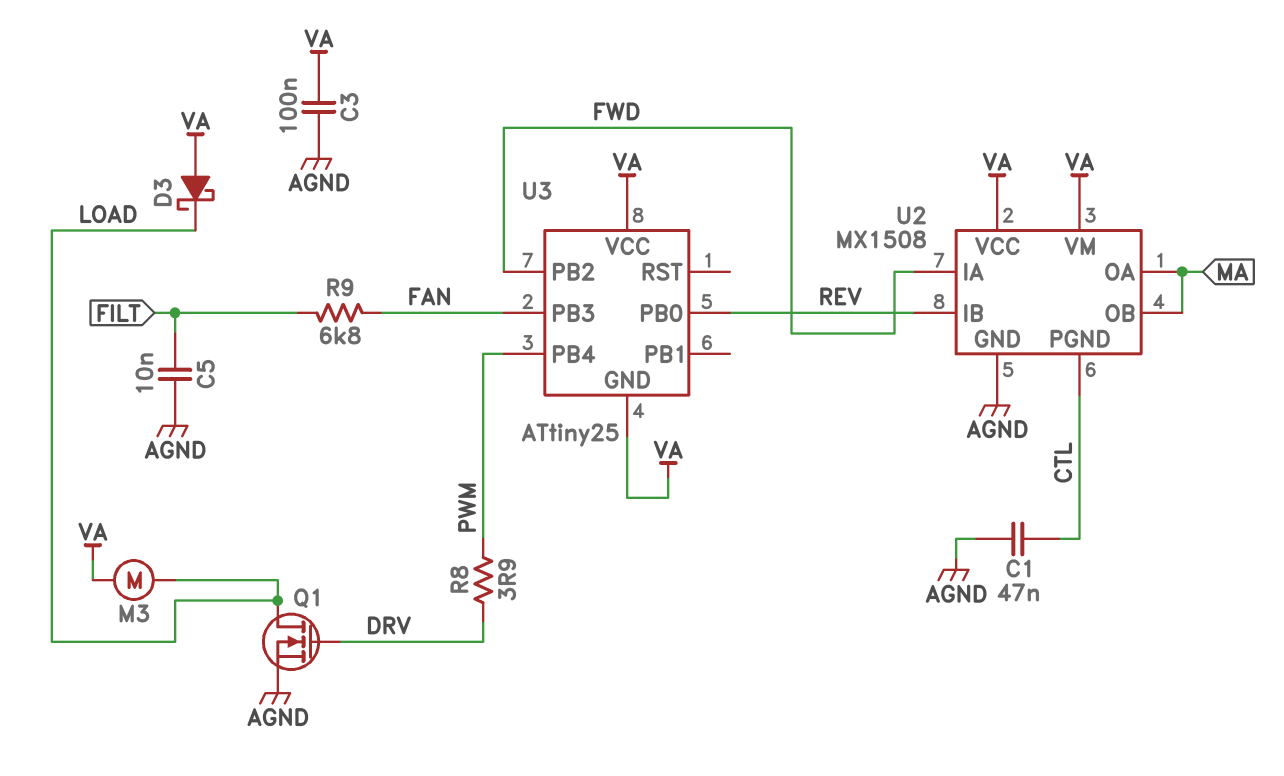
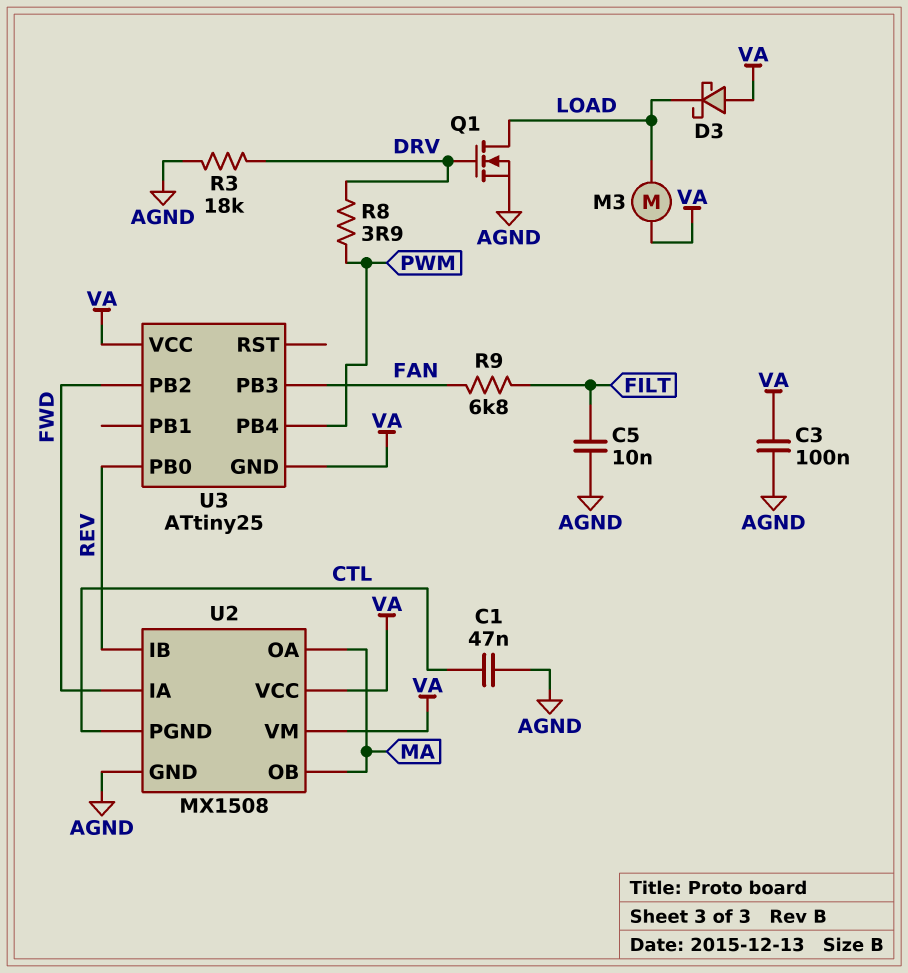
R3: none -> 18k (AGND, DRV)

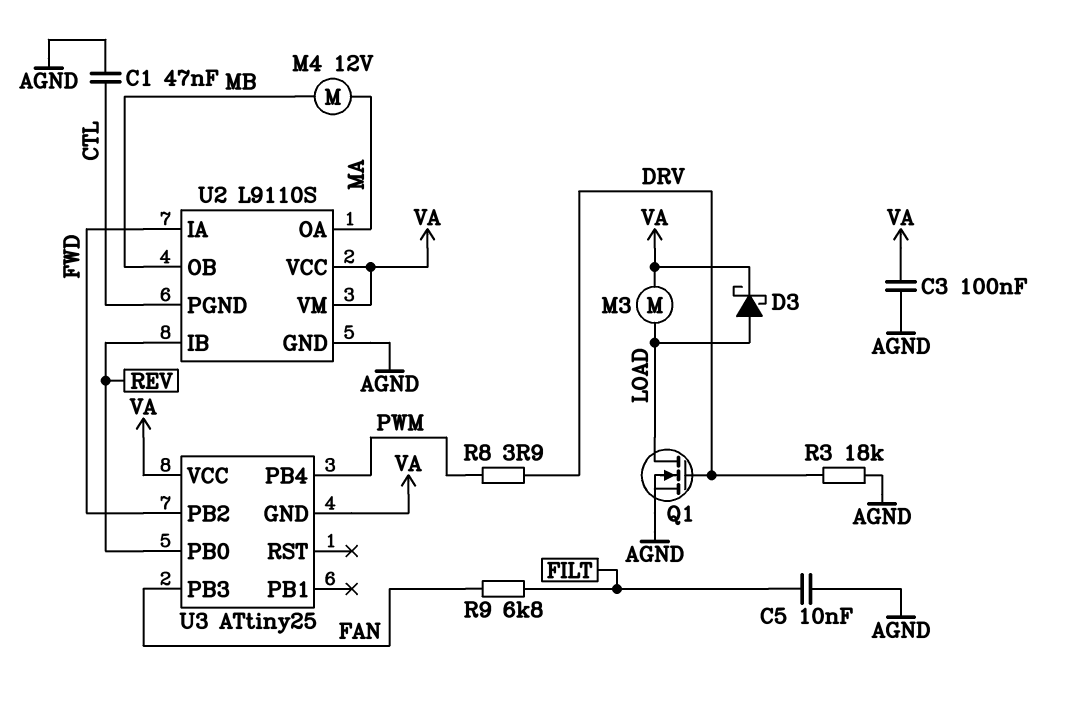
D3: schottky (A VA, K LOAD) -> schottky (A LOAD, K VA)
M4: none -> motor 12V (MA, MB)
U2: MX1508 -> L9110S
U2 pin OB: MA -> MB

